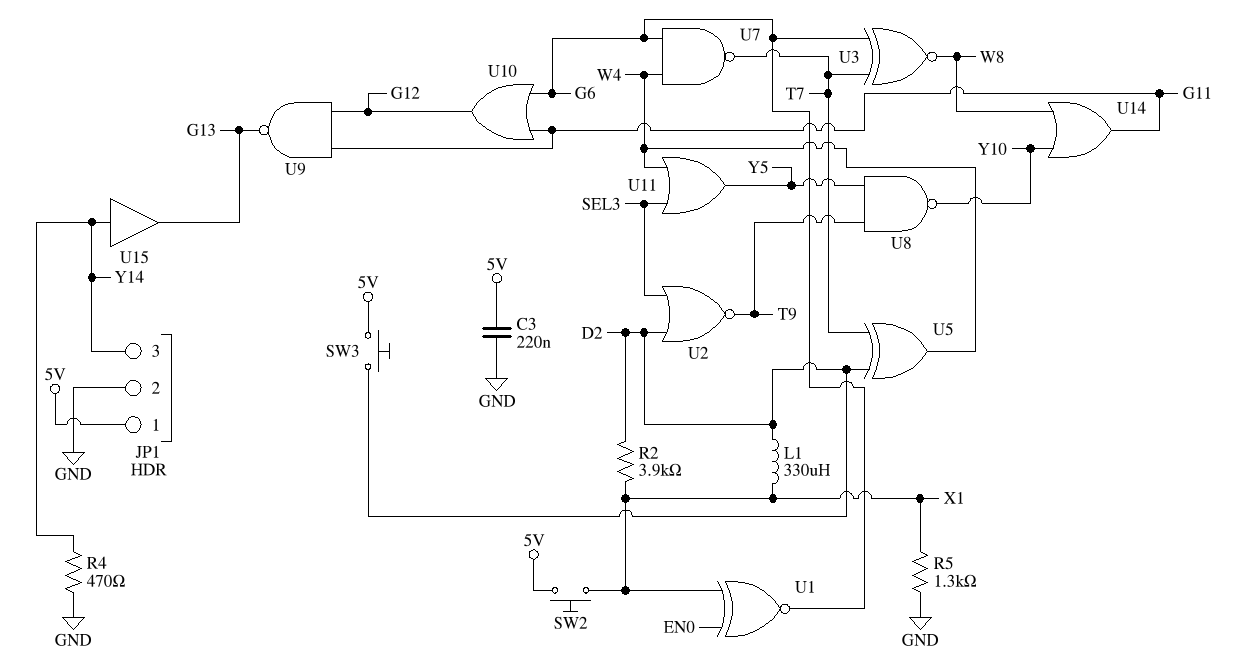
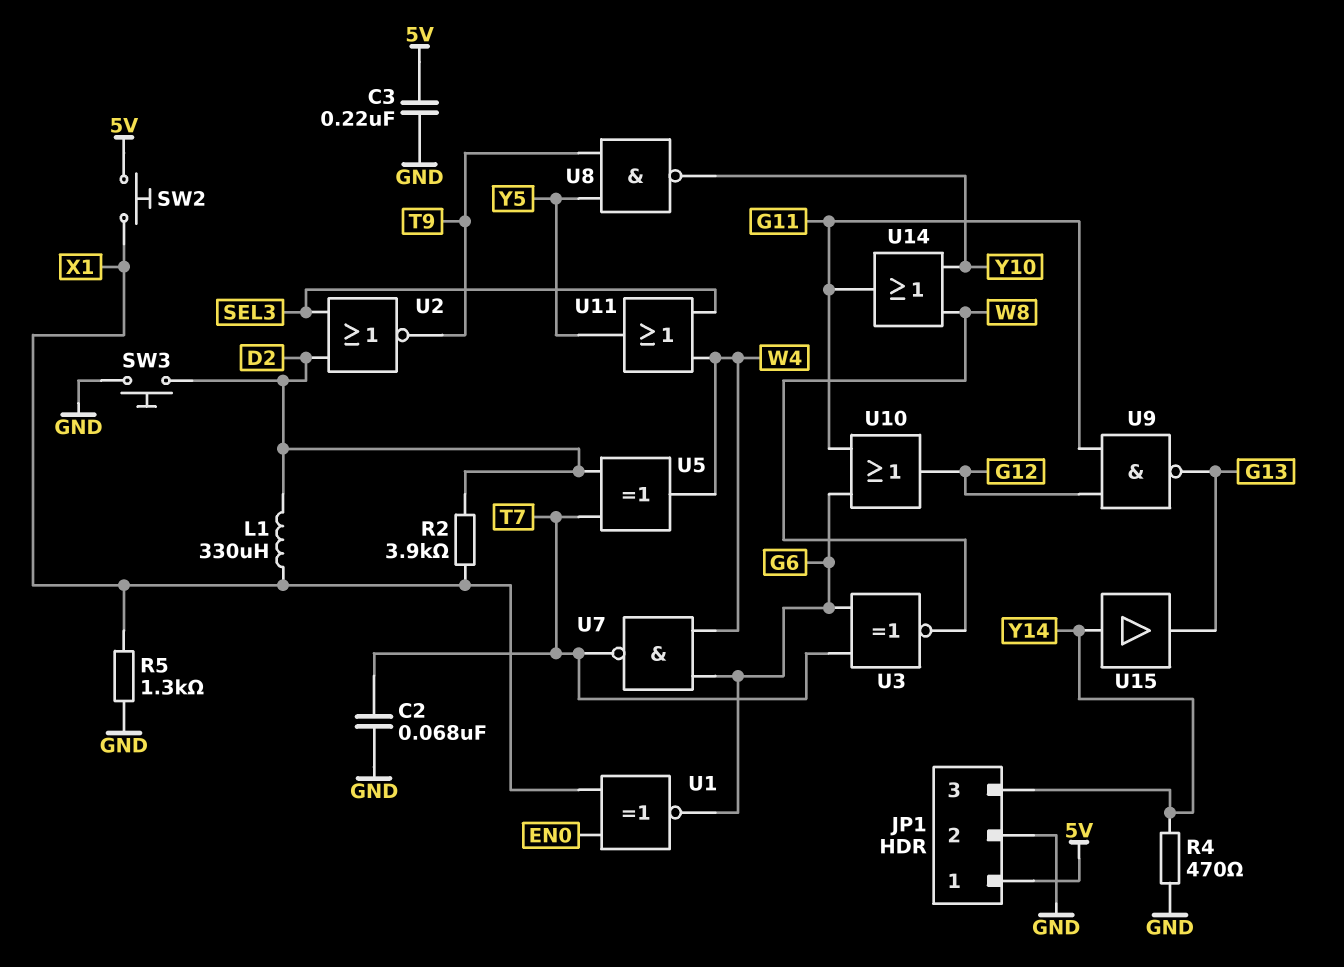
C2: none -> 68nF (GND, T7)
SW3: button (5V, D2) -> button (D2, GND)

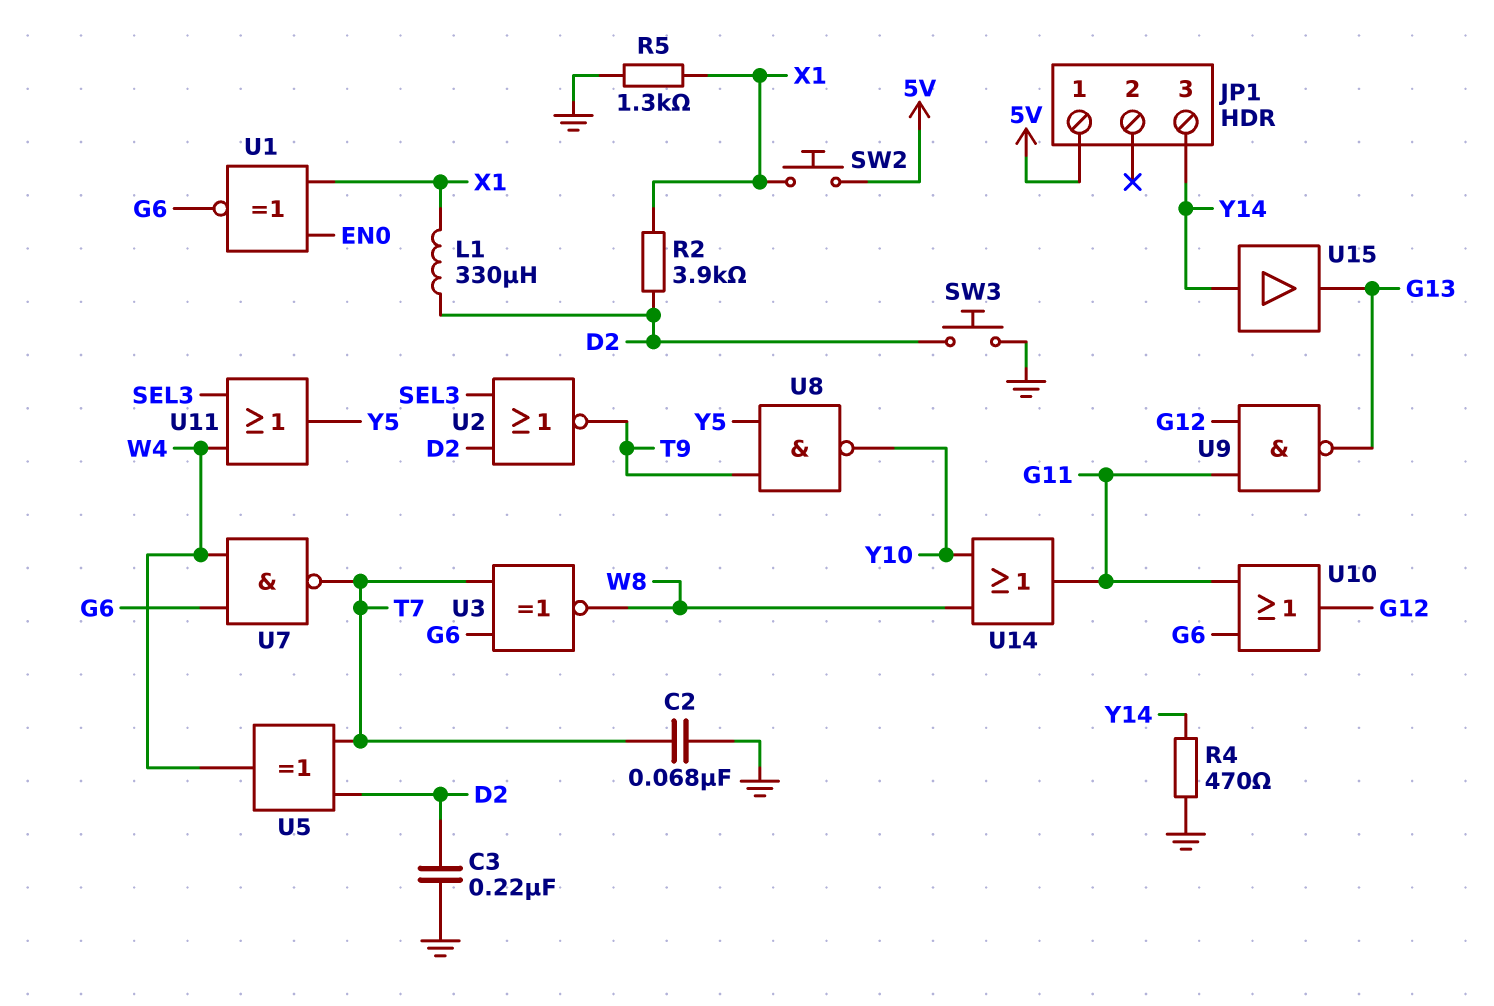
C3: 220nF (5V, GND) -> 220nF (D2, GND)
JP1 pin 2: GND -> none

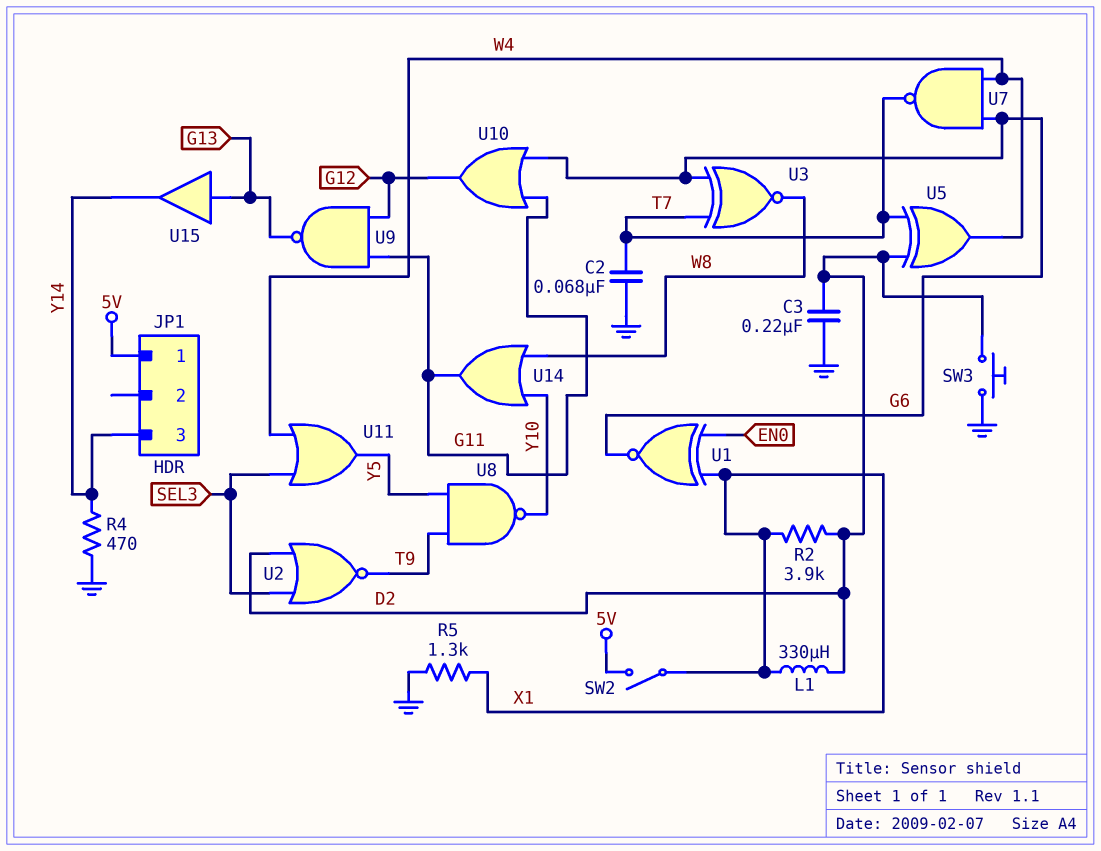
SW2: button (5V, X1) -> switch (5V, X1)
U15: buffer (in Y14, out G13) -> buffer (in G13, out Y14)

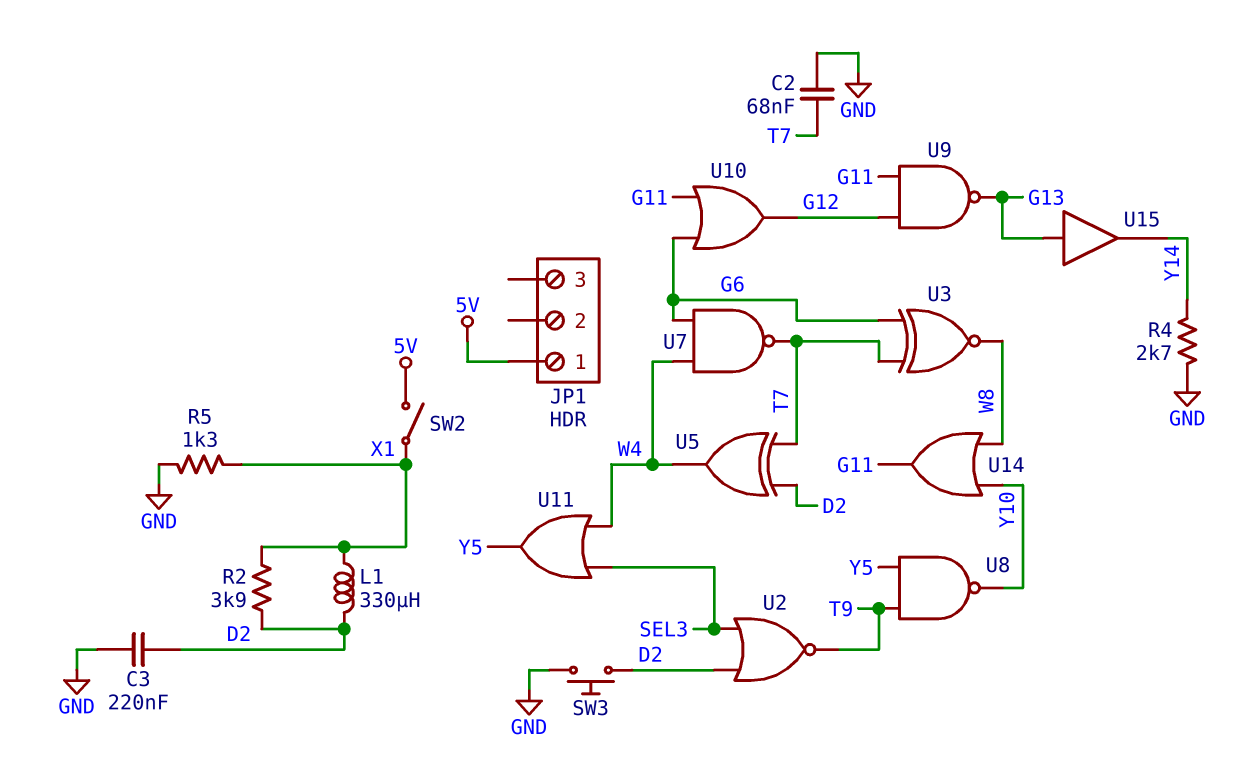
JP1 pin 3: Y14 -> none
R4: 470 (GND, Y14) -> 2.7k (GND, Y14)
U1: XNOR (in EN0, in X1, out G6) -> none

